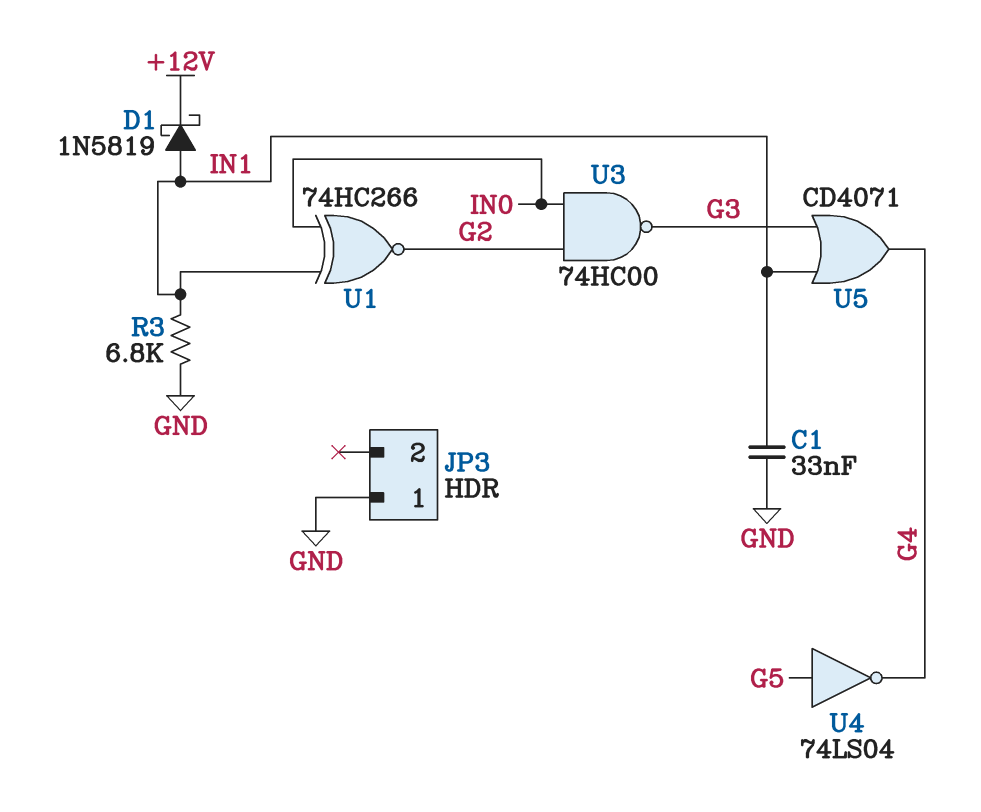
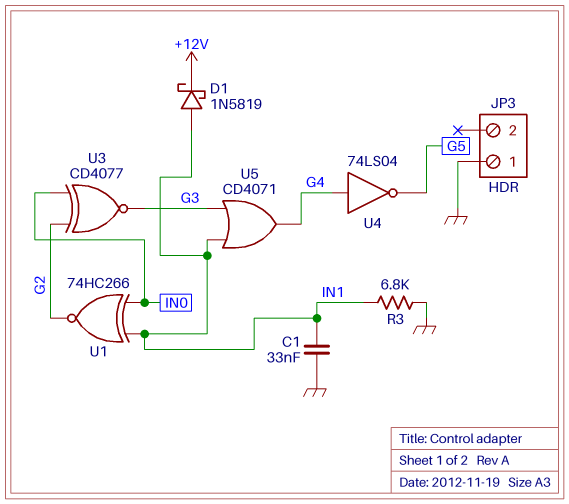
U3: NAND 74HC00 (in G2, in IN0, out G3) -> XNOR CD4077 (in G2, in IN0, out G3)
U4: NOT 74LS04 (in G5, out G4) -> NOT 74LS04 (in G4, out G5)

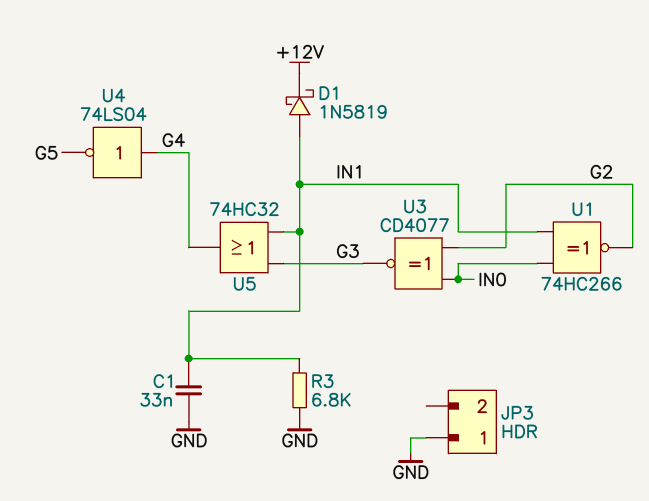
U5: OR CD4071 (in G3, in IN1, out G4) -> OR 74HC32 (in G3, in IN1, out G4)

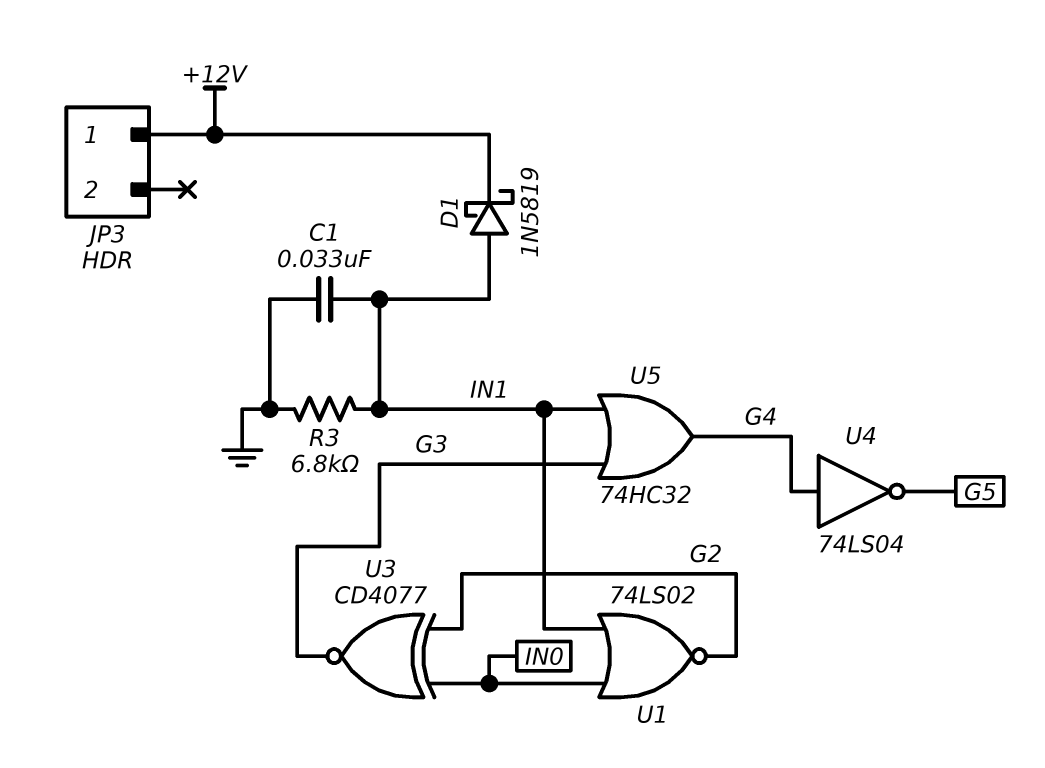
JP3 pin 1: GND -> +12V
U1: XNOR 74HC266 (in IN0, in IN1, out G2) -> NOR 74LS02 (in IN0, in IN1, out G2)

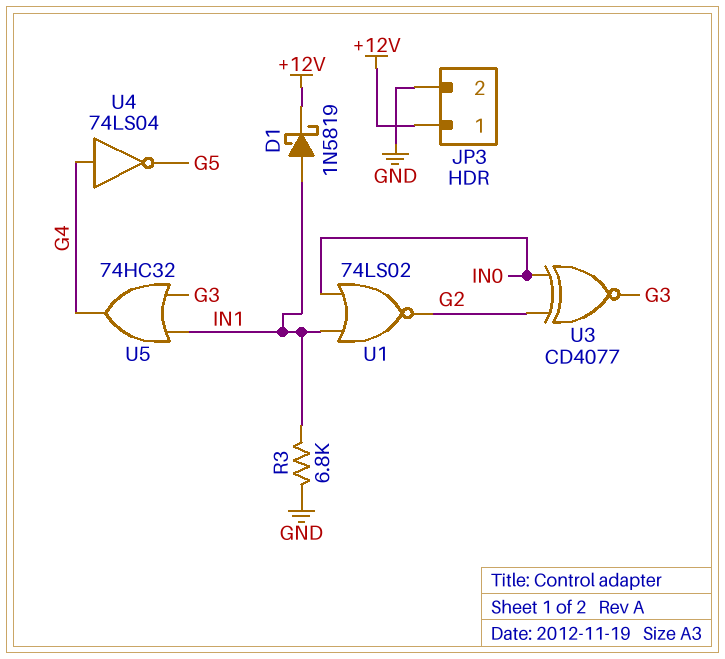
C1: 33nF (GND, IN1) -> none
JP3 pin 2: none -> GND

